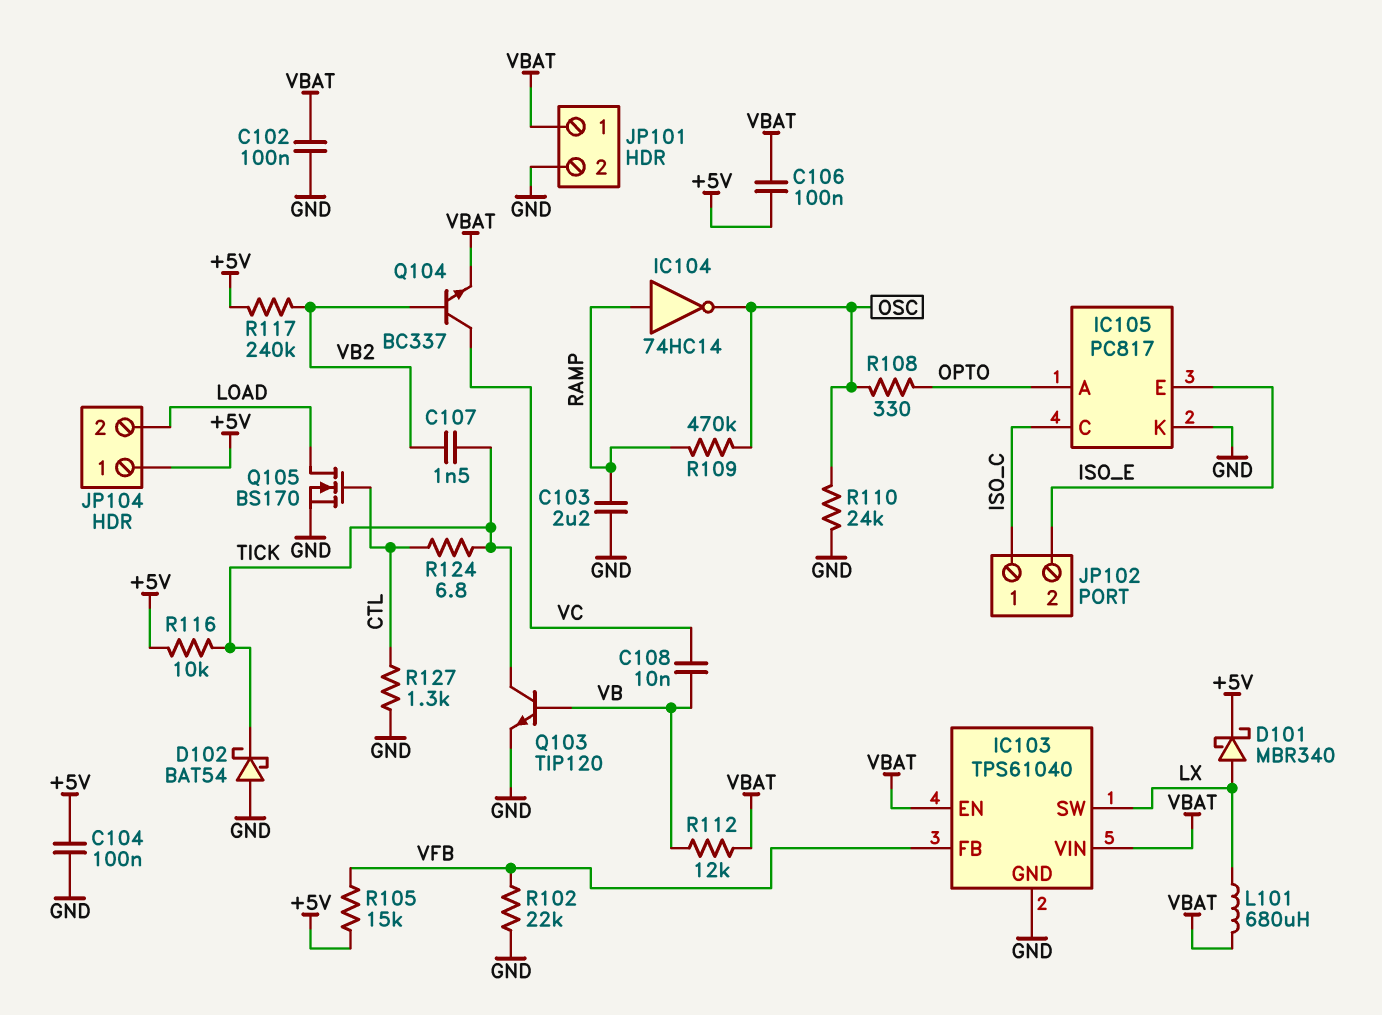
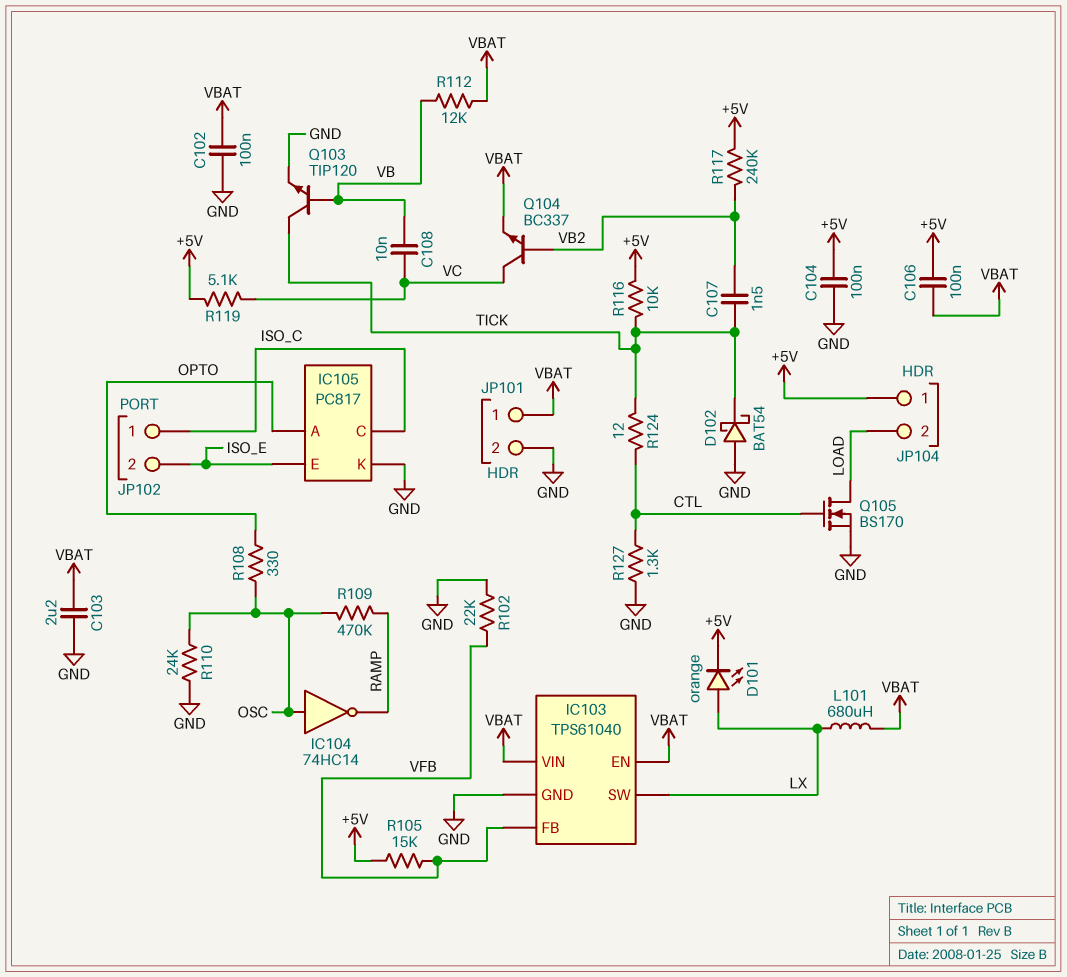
C103: 2.2uF (GND, RAMP) -> 2.2uF (GND, VBAT)
D101: schottky MBR340 (A LX, K +5V) -> LED orange (A LX, K +5V)
IC104: NOT 74HC14 (in RAMP, out OSC) -> NOT 74HC14 (in OSC, out RAMP)
R119: none -> 5.1k (+5V, VC)
R124: 6.8 (CTL, TICK) -> 12 (CTL, TICK)

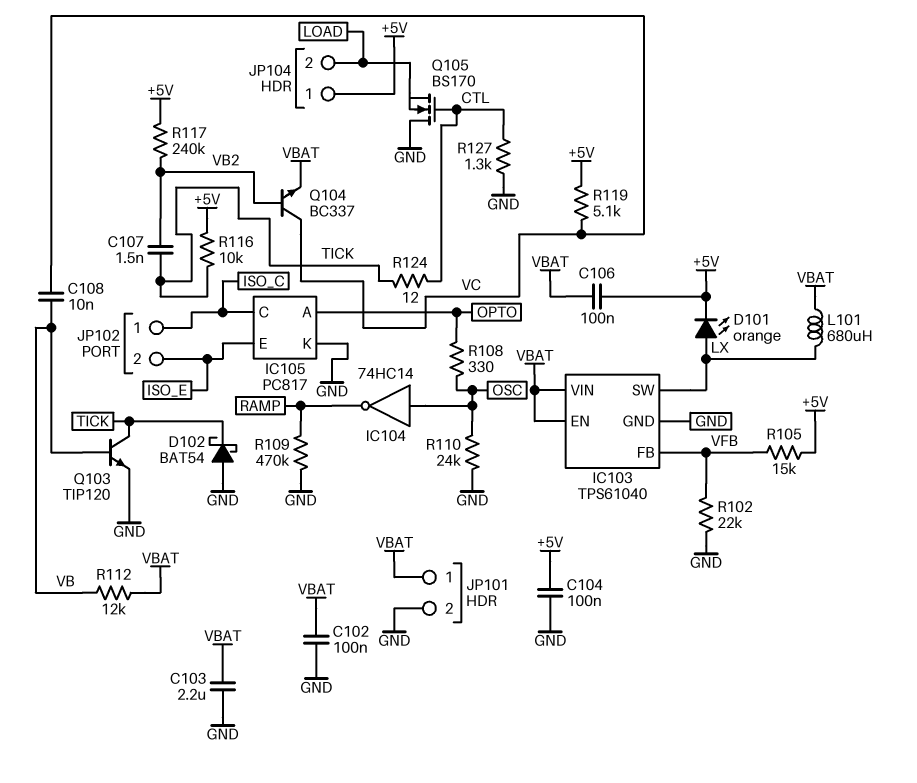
Q105: NMOS BS170 (G CTL, D LOAD, S GND) -> NMOS BS170 (G CTL, D GND, S LOAD)
R109: 470k (OSC, RAMP) -> 470k (GND, RAMP)

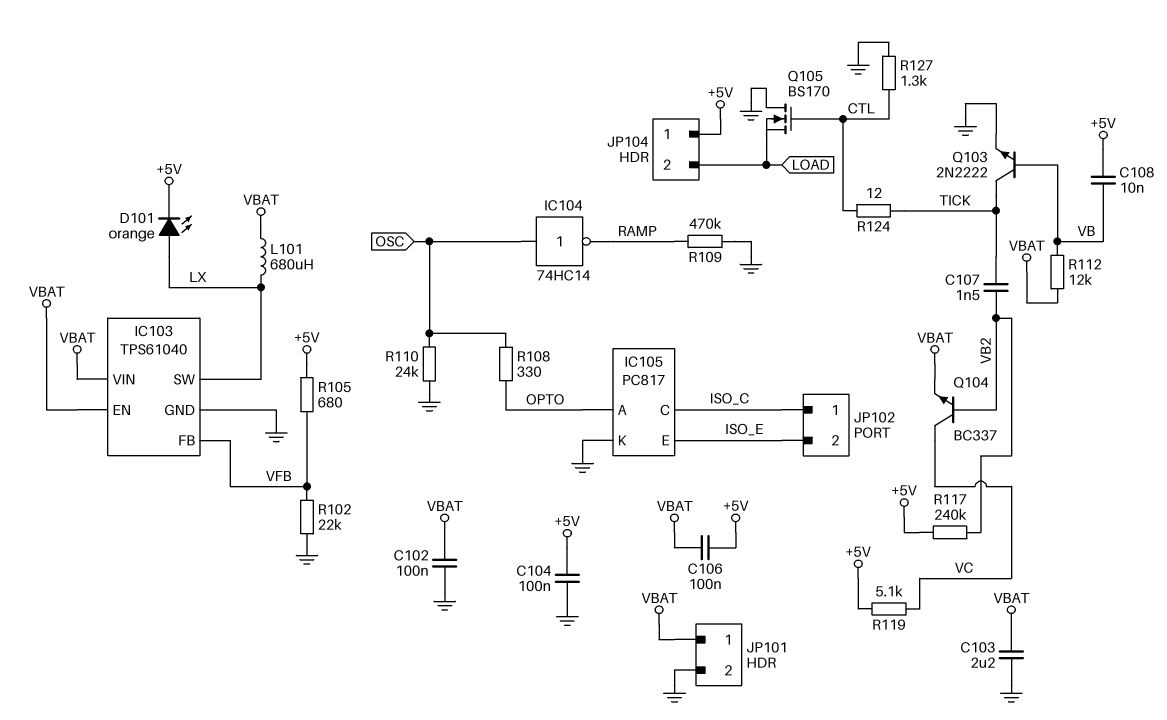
C108: 10nF (VB, VC) -> 10nF (+5V, VB)
D102: schottky BAT54 (A GND, K TICK) -> none
Q103: NPN TIP120 (B VB, C TICK, E GND) -> NPN 2N2222 (B VB, C TICK, E GND)
R105: 15k (+5V, VFB) -> 680 (+5V, VFB)
R116: 10k (+5V, TICK) -> none

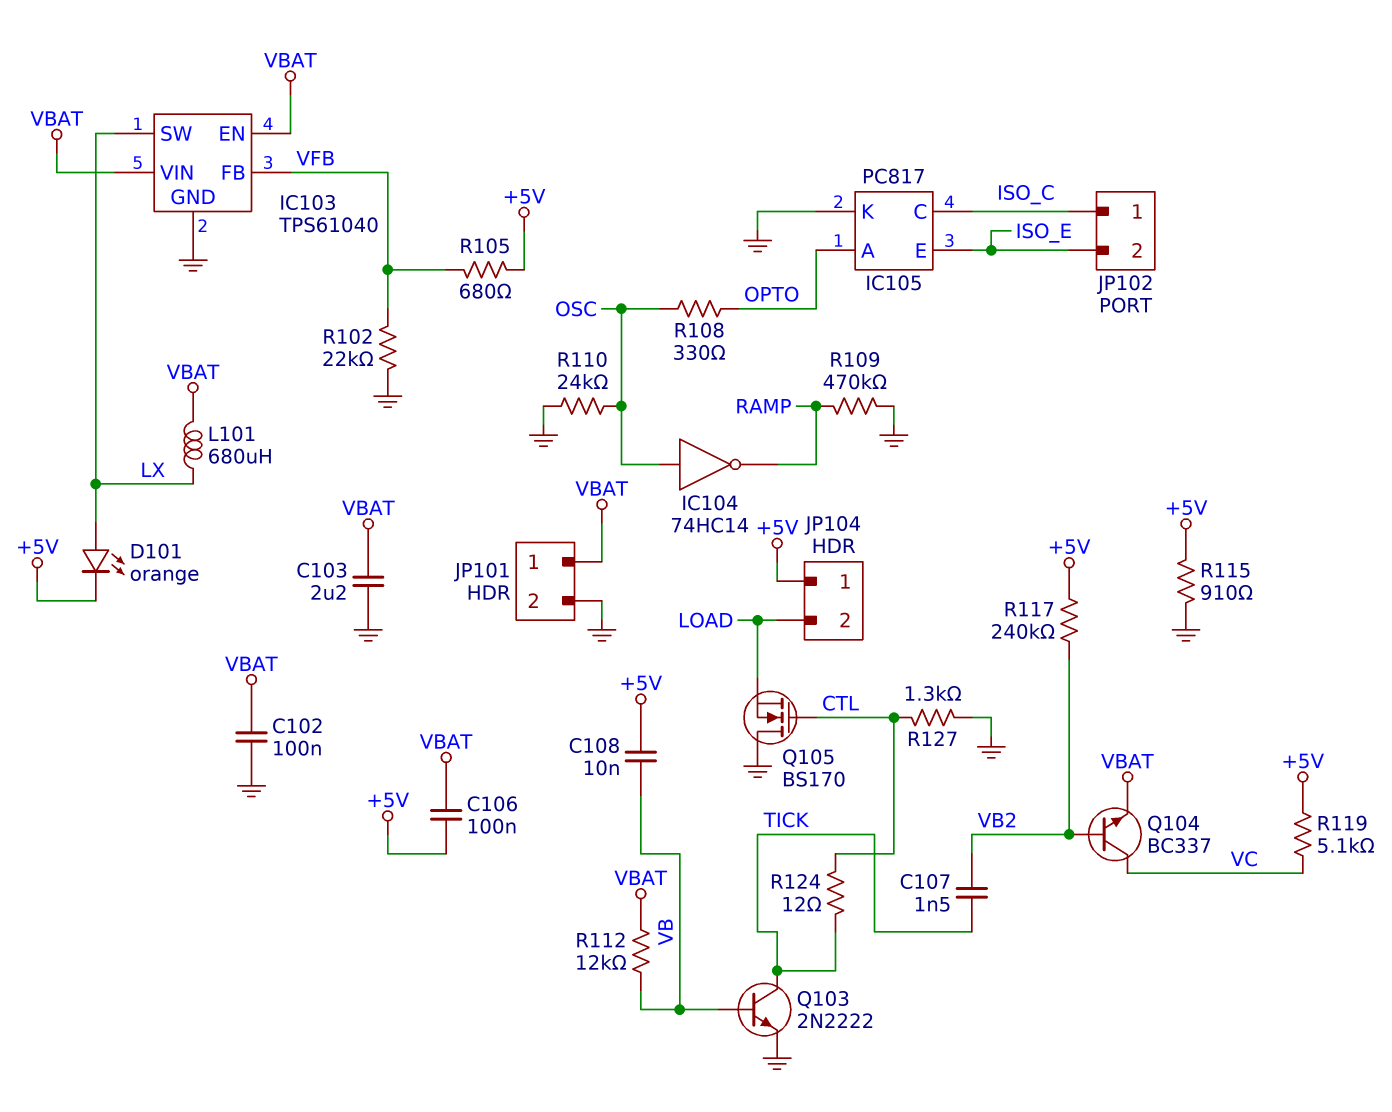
C104: 100nF (+5V, GND) -> none
R115: none -> 910 (+5V, GND)

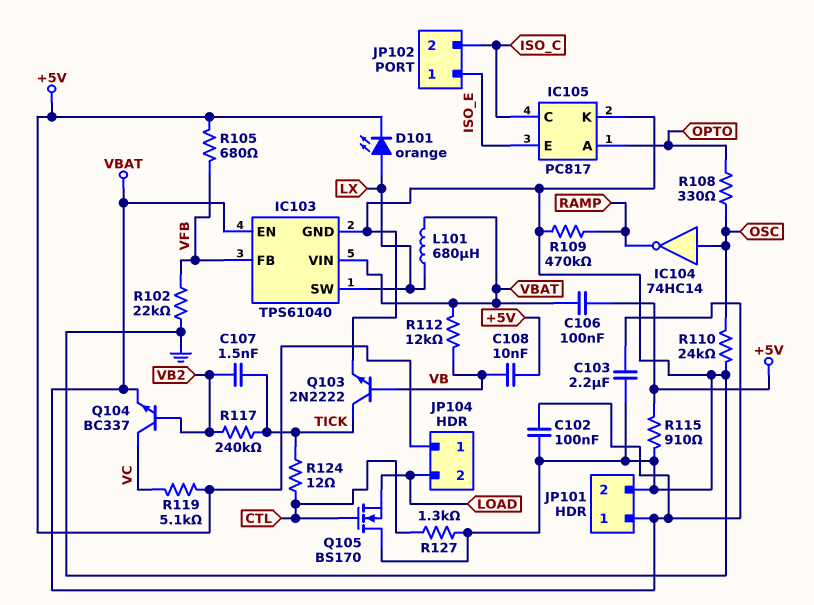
JP102 pin 1: ISO_C -> ISO_E
JP102 pin 2: ISO_E -> ISO_C
R117: 240k (+5V, VB2) -> 240k (TICK, VB2)

